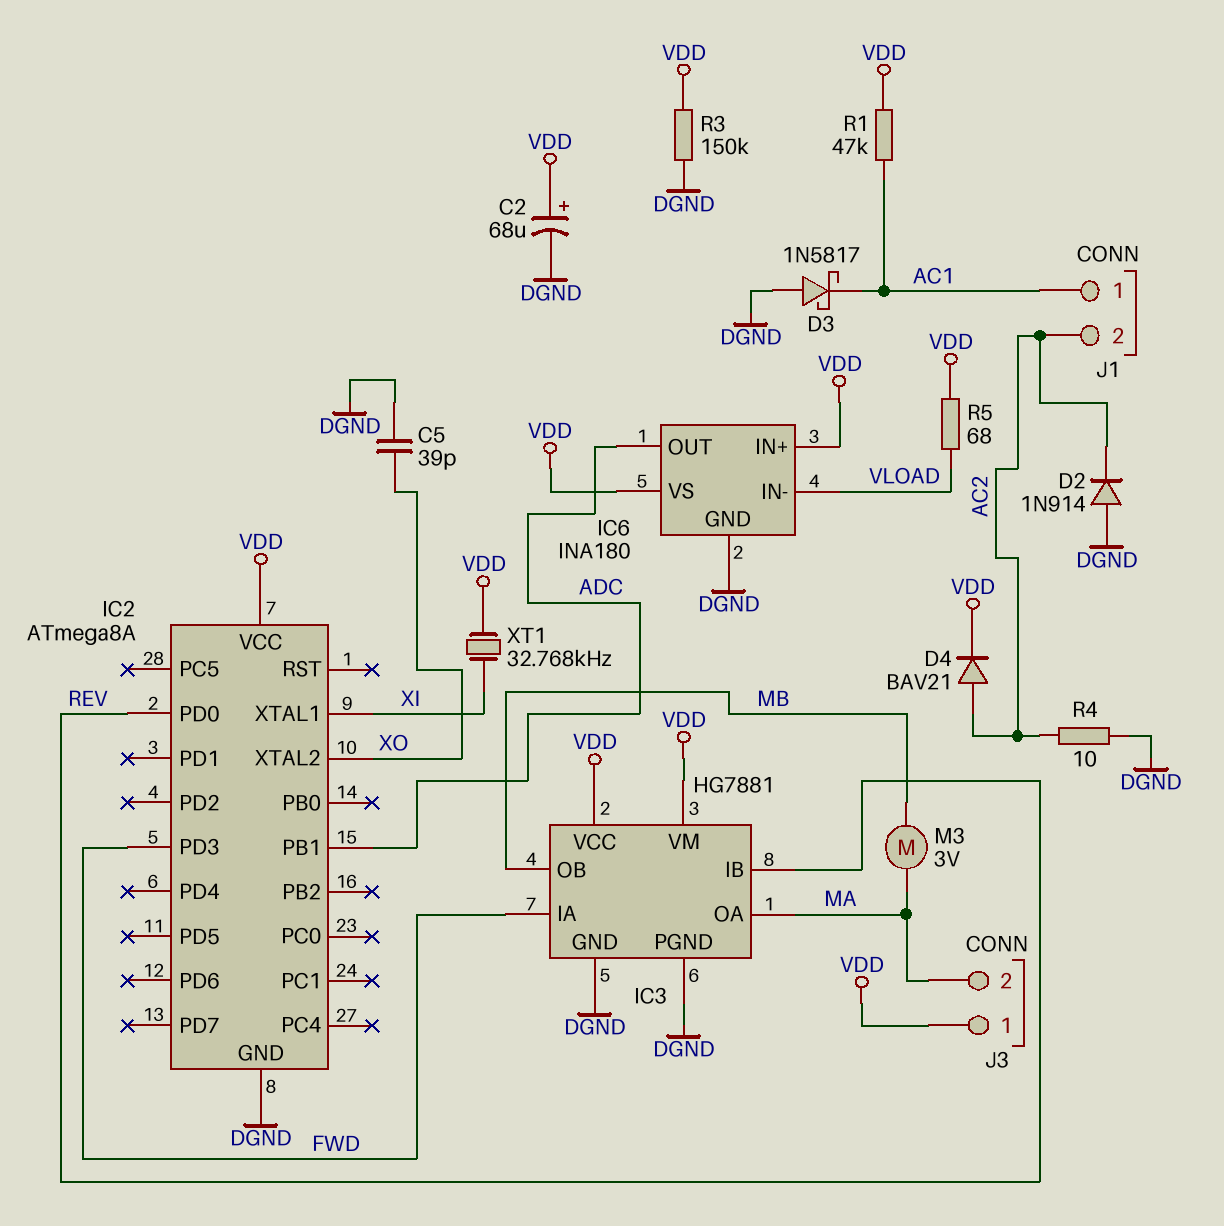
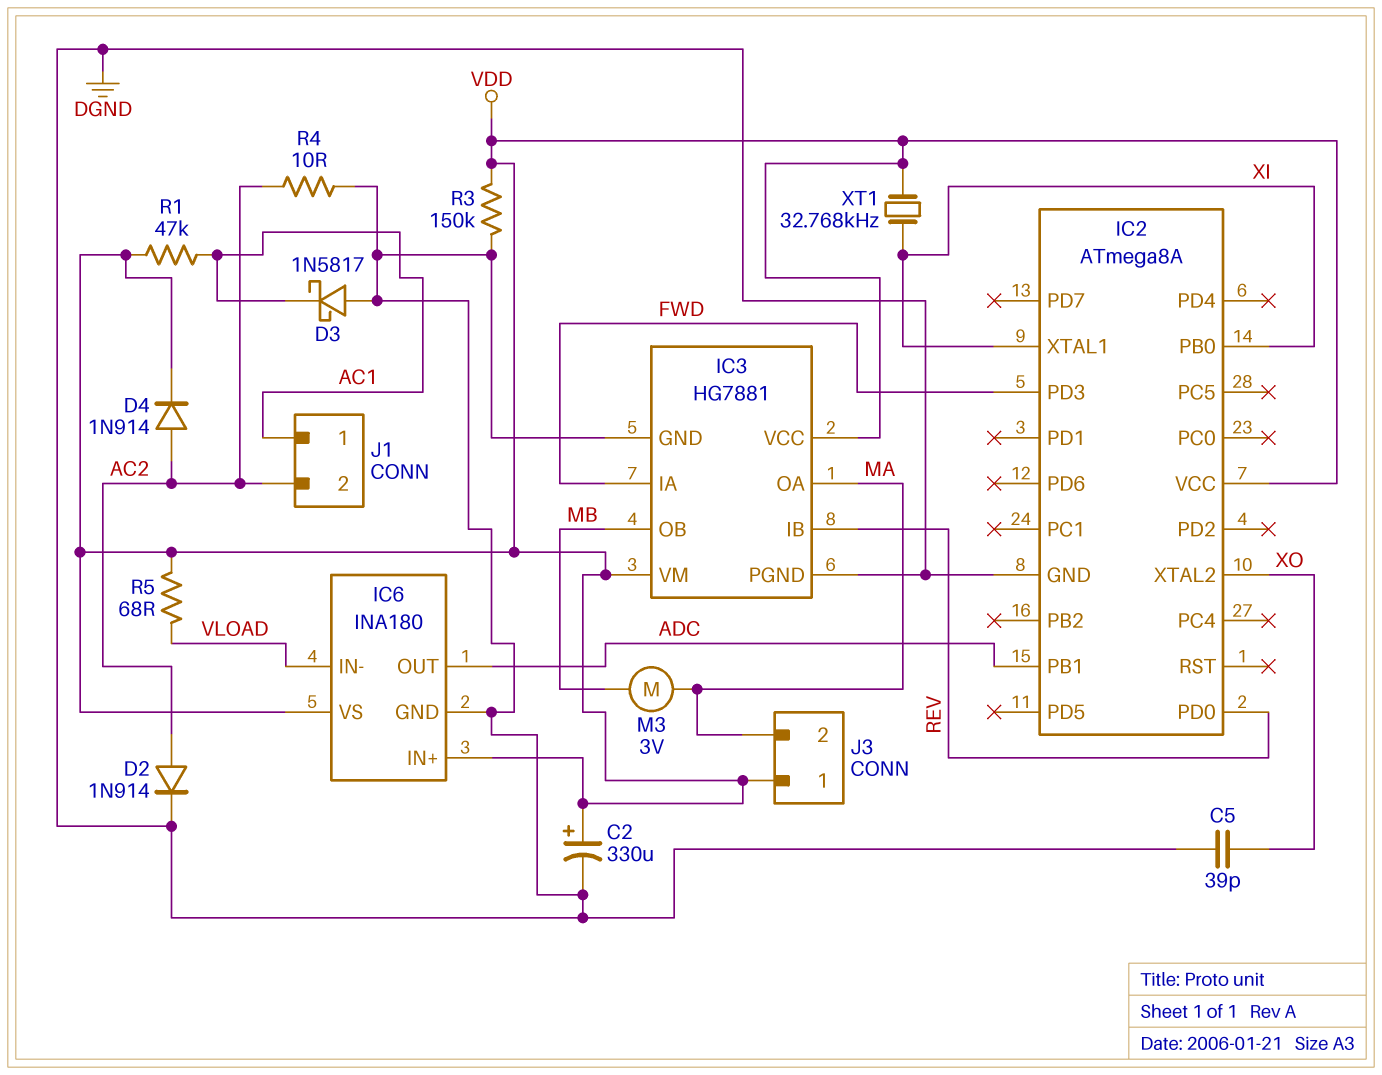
C2: 68uF (plus VDD, minus DGND) -> 330uF (plus VDD, minus DGND)
D2: diode 1N914 (A DGND, K AC2) -> diode 1N914 (A AC2, K DGND)
D4: diode BAV21 (A AC2, K VDD) -> diode 1N914 (A AC2, K VDD)
IC2 pin PB0: none -> XI

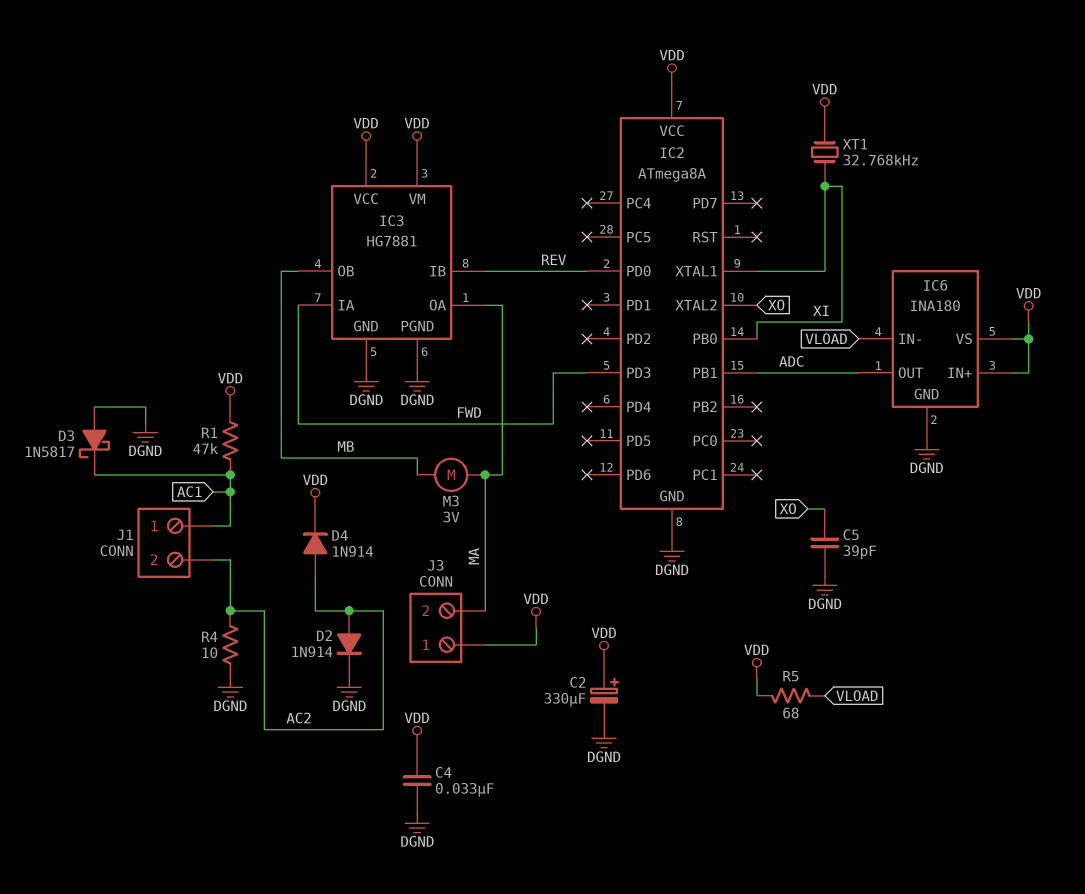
C4: none -> 33nF (DGND, VDD)
R3: 150k (DGND, VDD) -> none

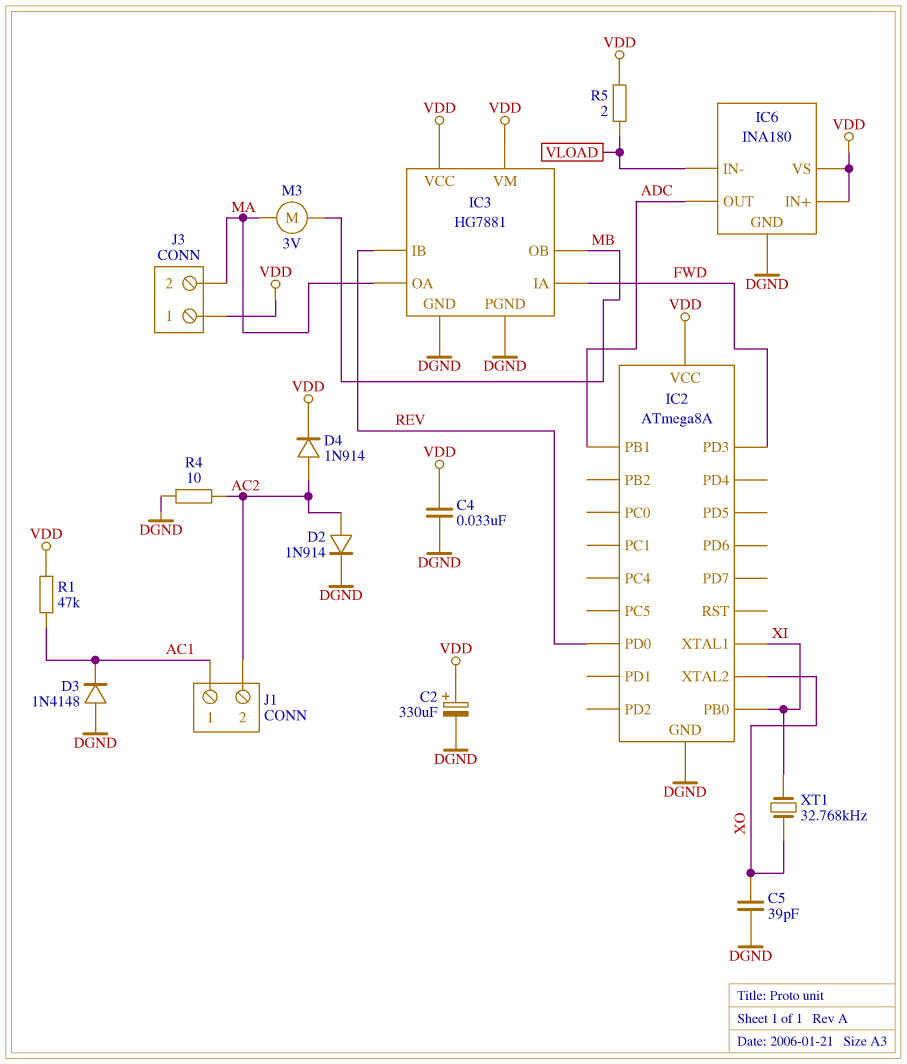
D3: schottky 1N5817 (A DGND, K AC1) -> diode 1N4148 (A DGND, K AC1)
R5: 68 (VDD, VLOAD) -> 2 (VDD, VLOAD)
XT1: 32.768kHz (VDD, XI) -> 32.768kHz (XI, XO)

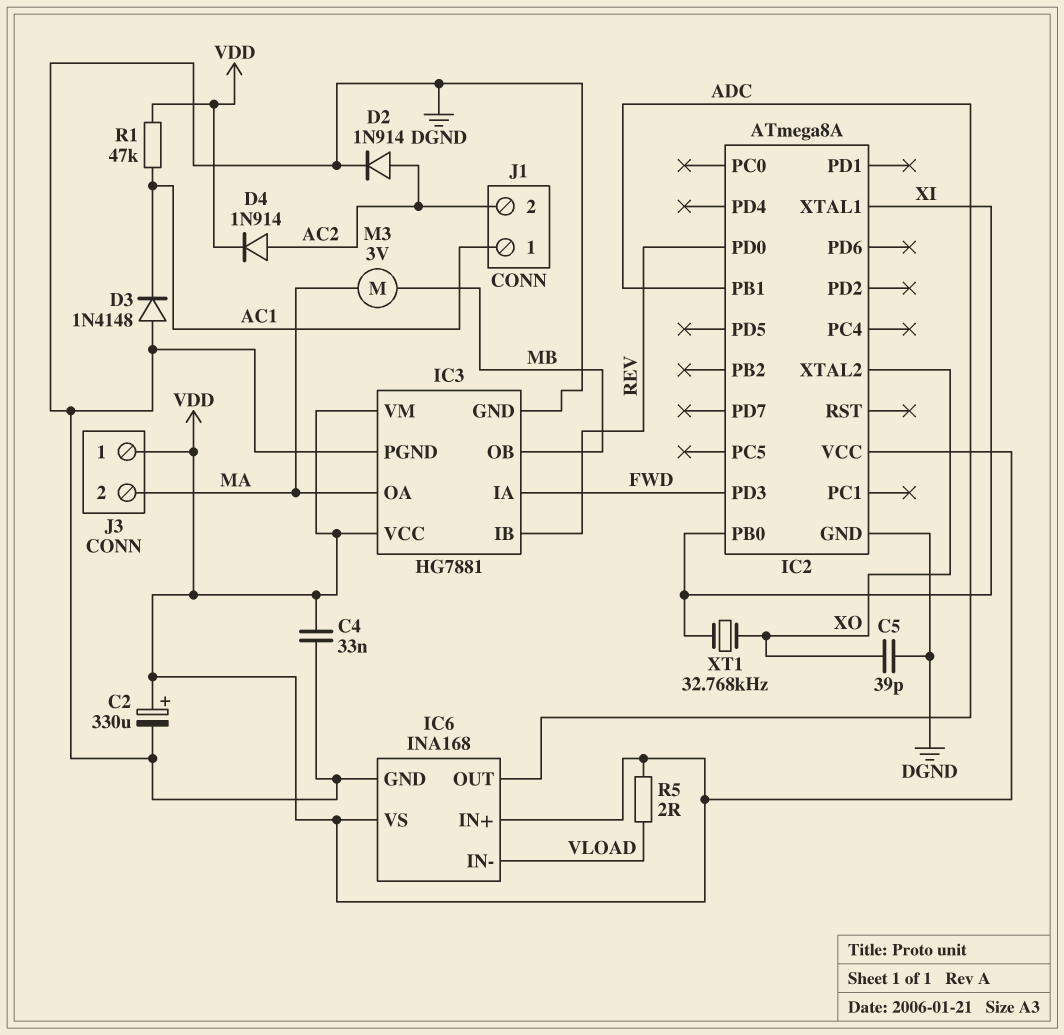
IC6: INA180 -> INA168
R4: 10 (AC2, DGND) -> none

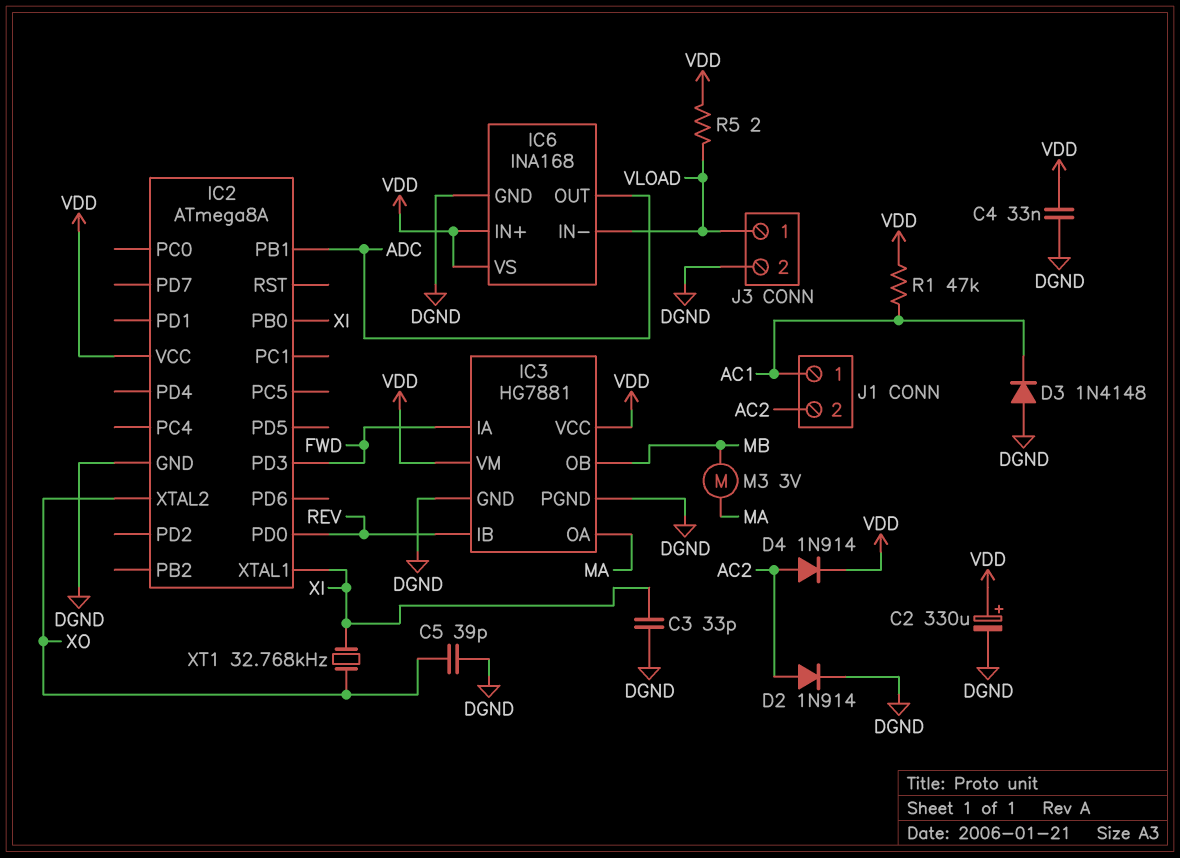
C3: none -> 33pF (DGND, XI)
J3 pin 1: VDD -> VLOAD
J3 pin 2: MA -> DGND

